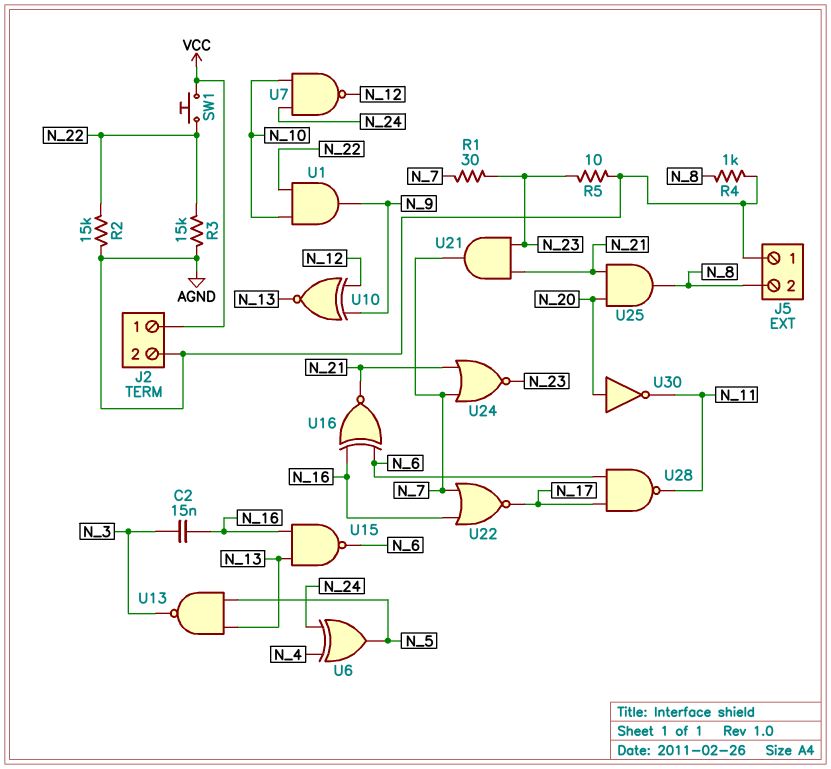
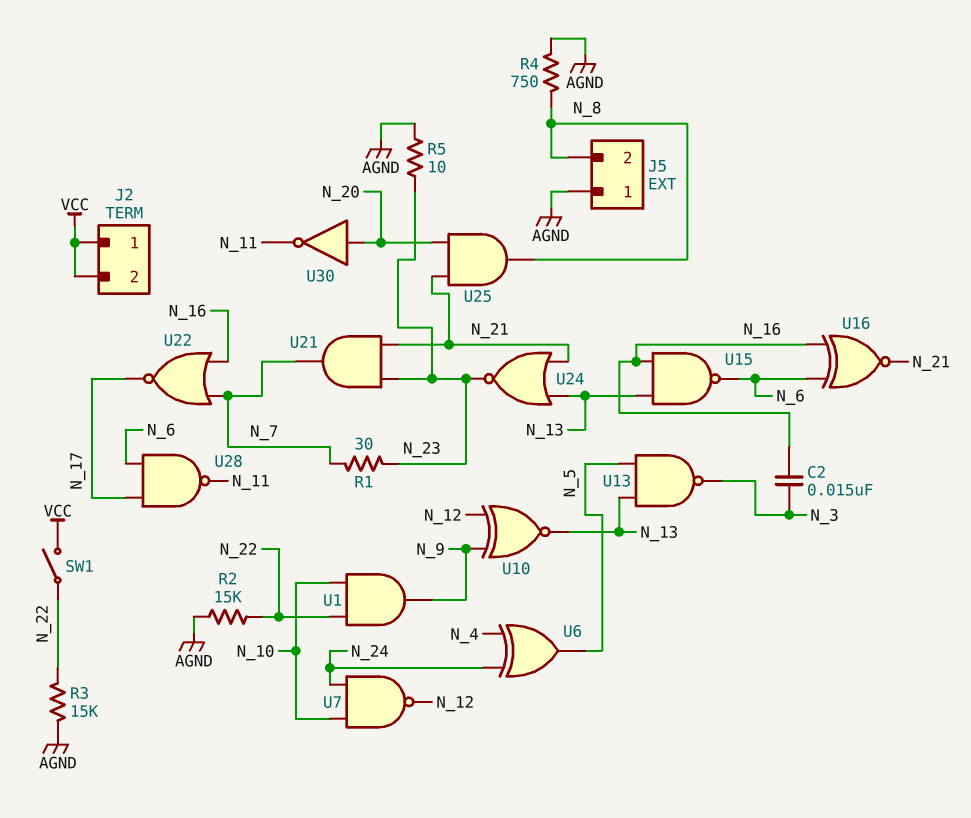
J2 pin 2: AGND -> VCC
R4: 1k (AGND, N_8) -> 750 (AGND, N_8)
SW1: button (N_22, VCC) -> switch (N_22, VCC)
U24: NOR (in N_7, in N_21, out N_23) -> NOR (in N_13, in N_21, out N_23)

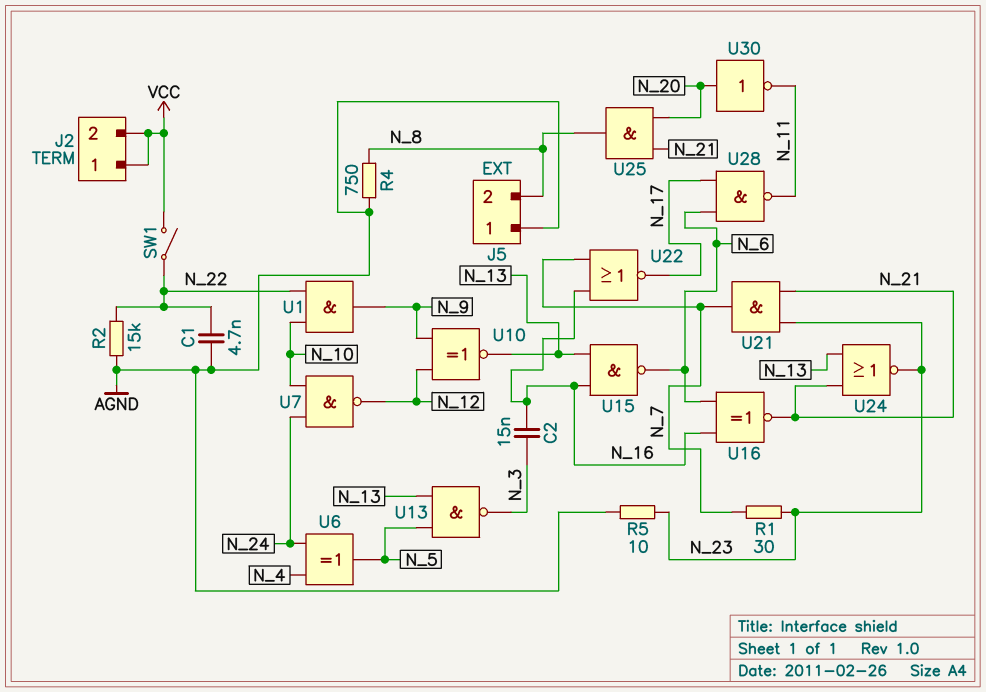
C1: none -> 4.7nF (AGND, N_22)
R3: 15k (AGND, N_22) -> none

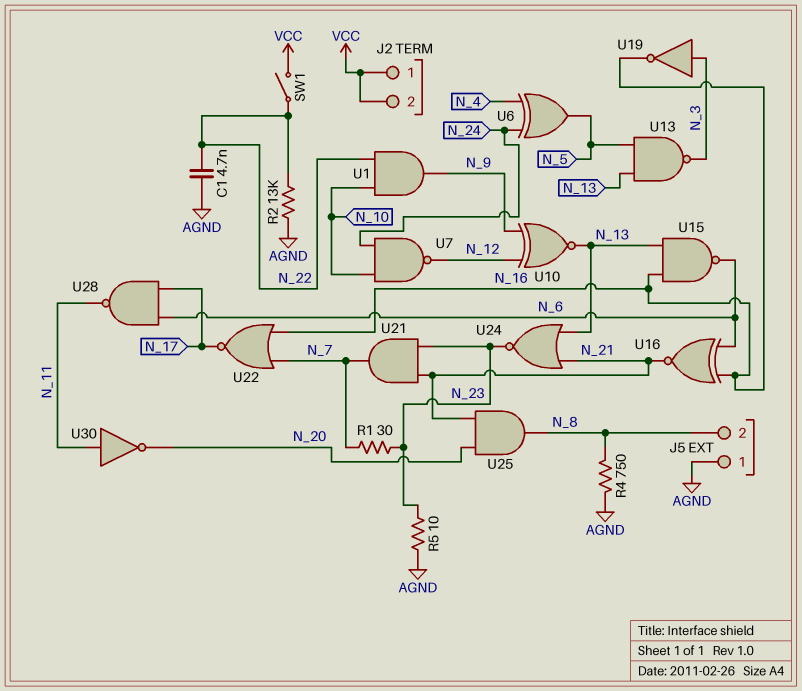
C2: 15nF (N_3, N_16) -> none
R2: 15k (AGND, N_22) -> 13k (AGND, N_22)
U19: none -> NOT (in N_3, out N_16)
U30: NOT (in N_20, out N_11) -> NOT (in N_11, out N_20)

